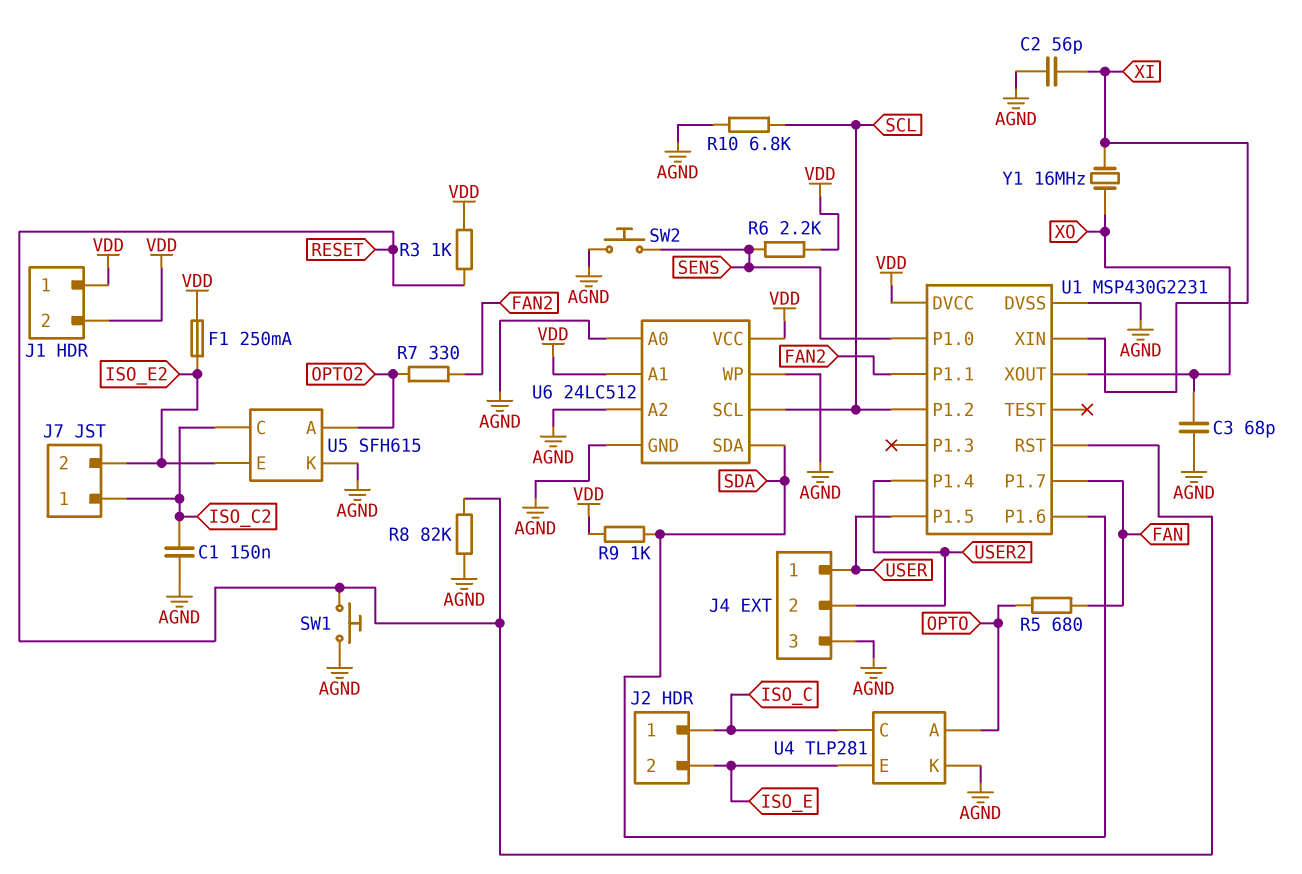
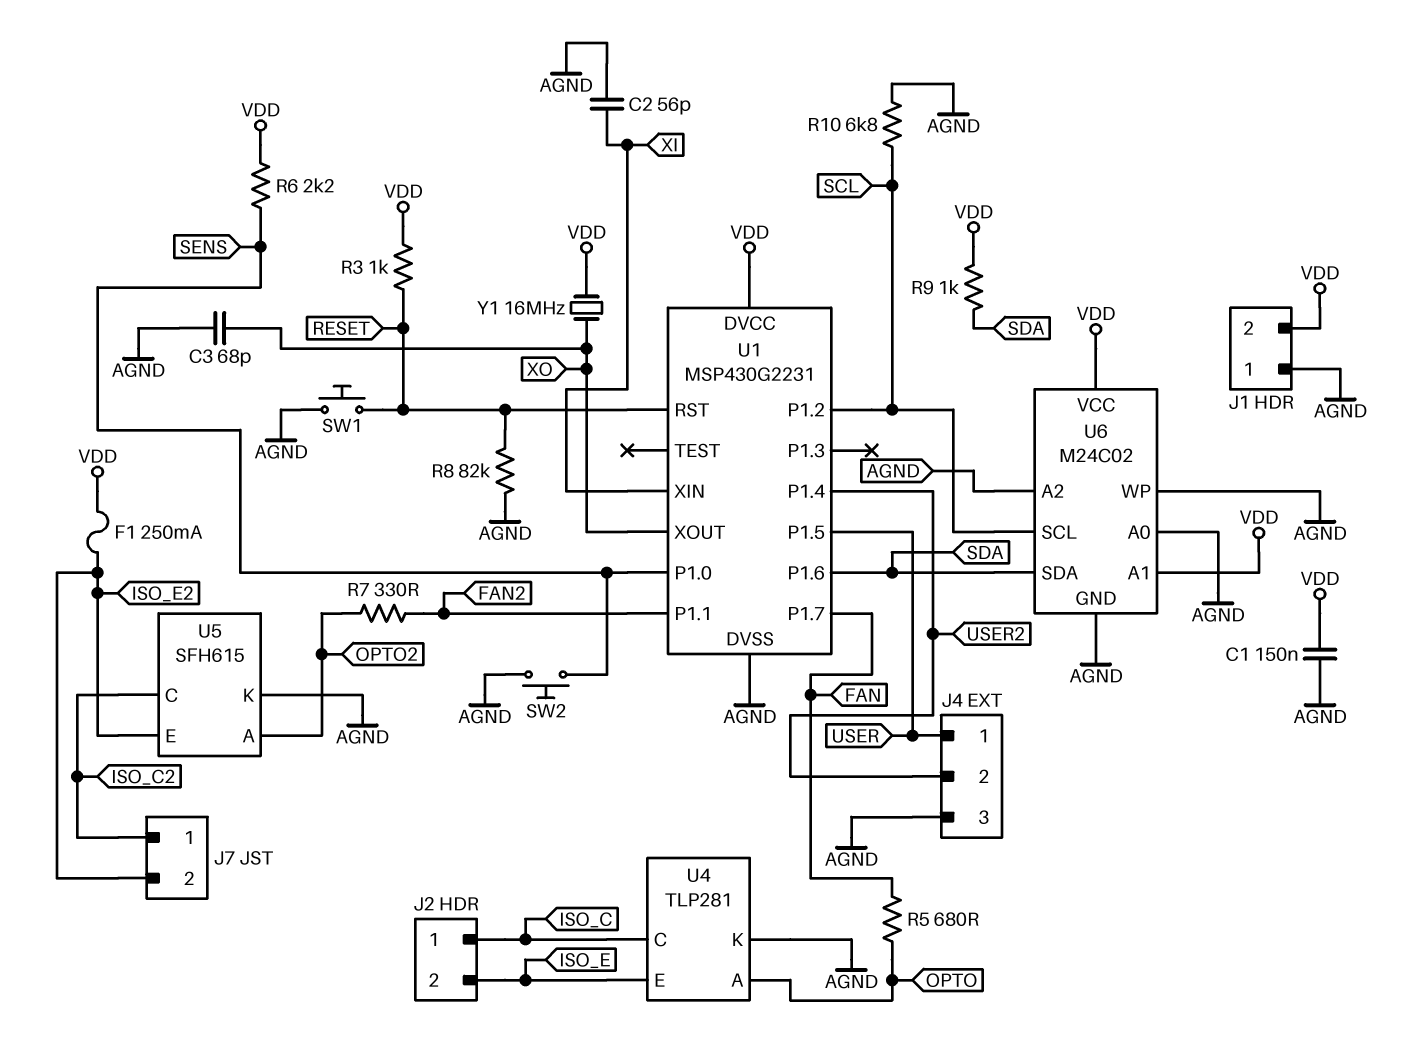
C1: 150nF (AGND, ISO_C2) -> 150nF (AGND, VDD)
J1 pin 1: VDD -> AGND
U6: 24LC512 -> M24C02
Y1: 16MHz (XI, XO) -> 16MHz (VDD, XO)

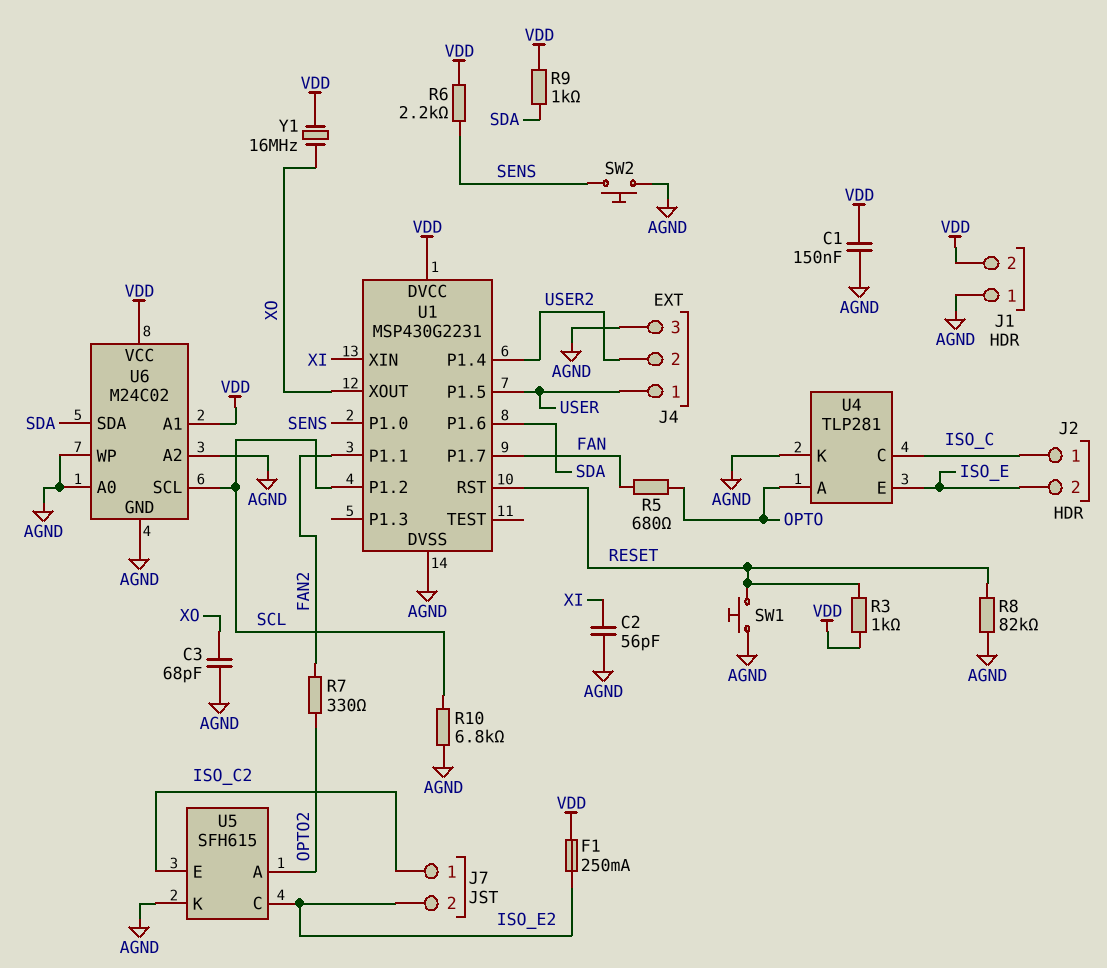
U5 pin C: ISO_C2 -> ISO_E2
U5 pin E: ISO_E2 -> ISO_C2

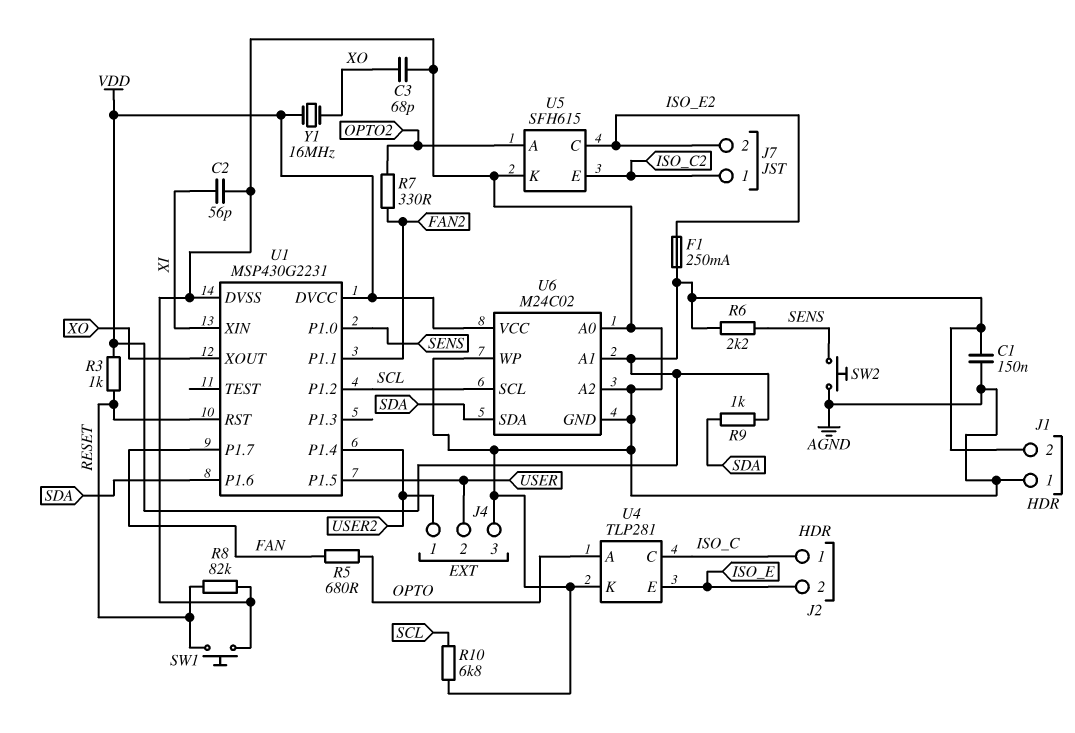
J4 pin 1: USER -> USER2
J4 pin 2: USER2 -> USER

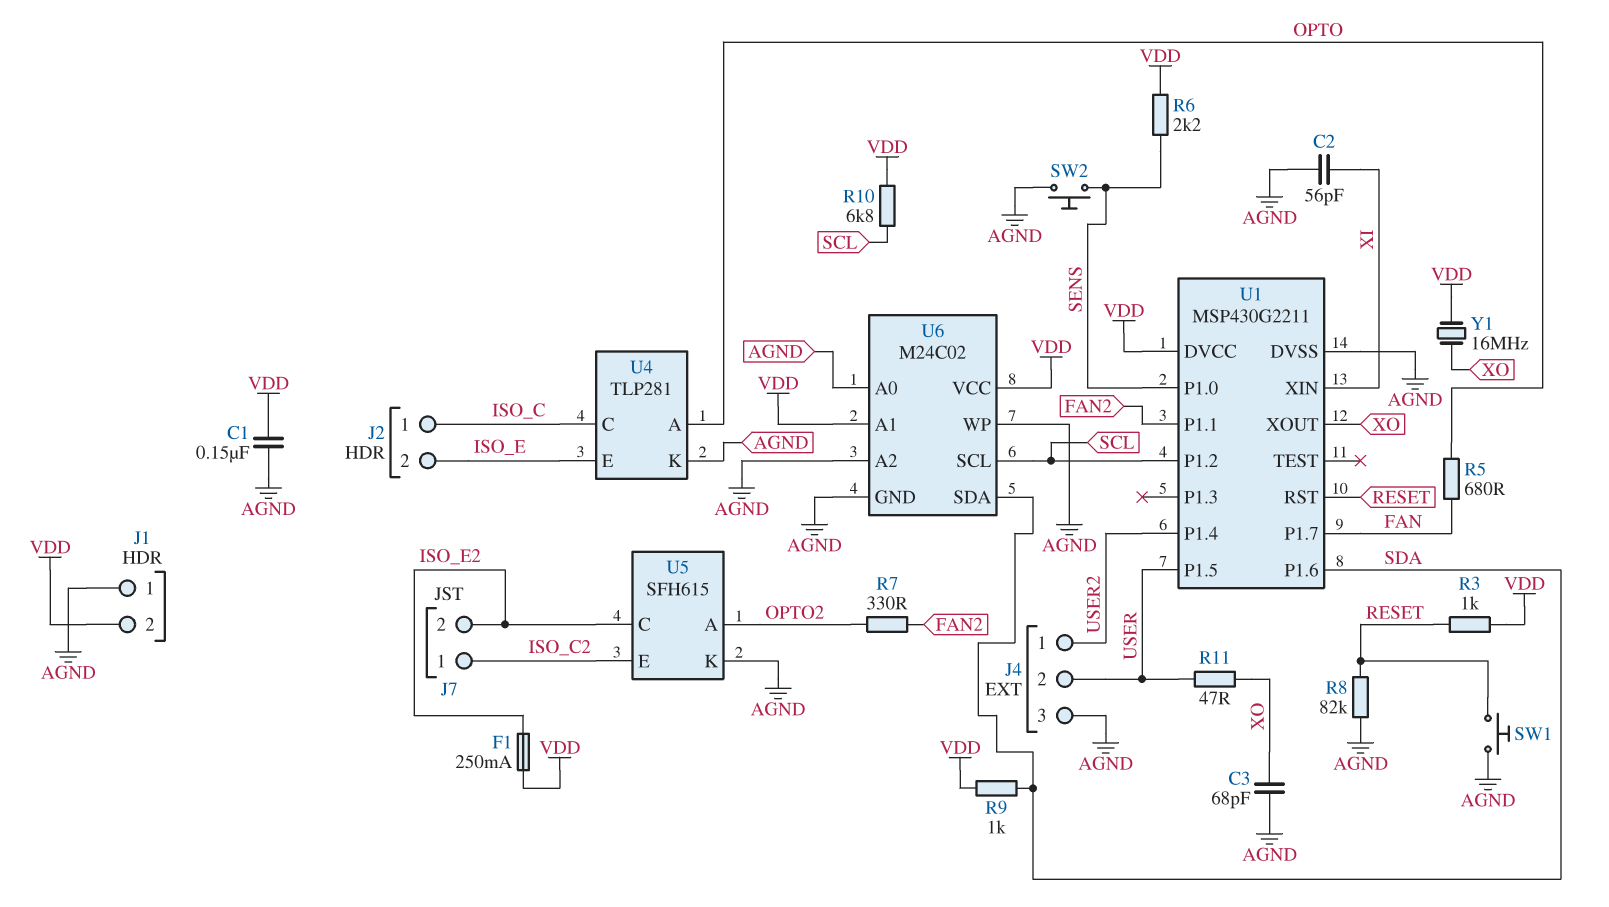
R10: 6.8k (AGND, SCL) -> 6.8k (SCL, VDD)
R11: none -> 47 (USER, XO)
U1: MSP430G2231 -> MSP430G2211

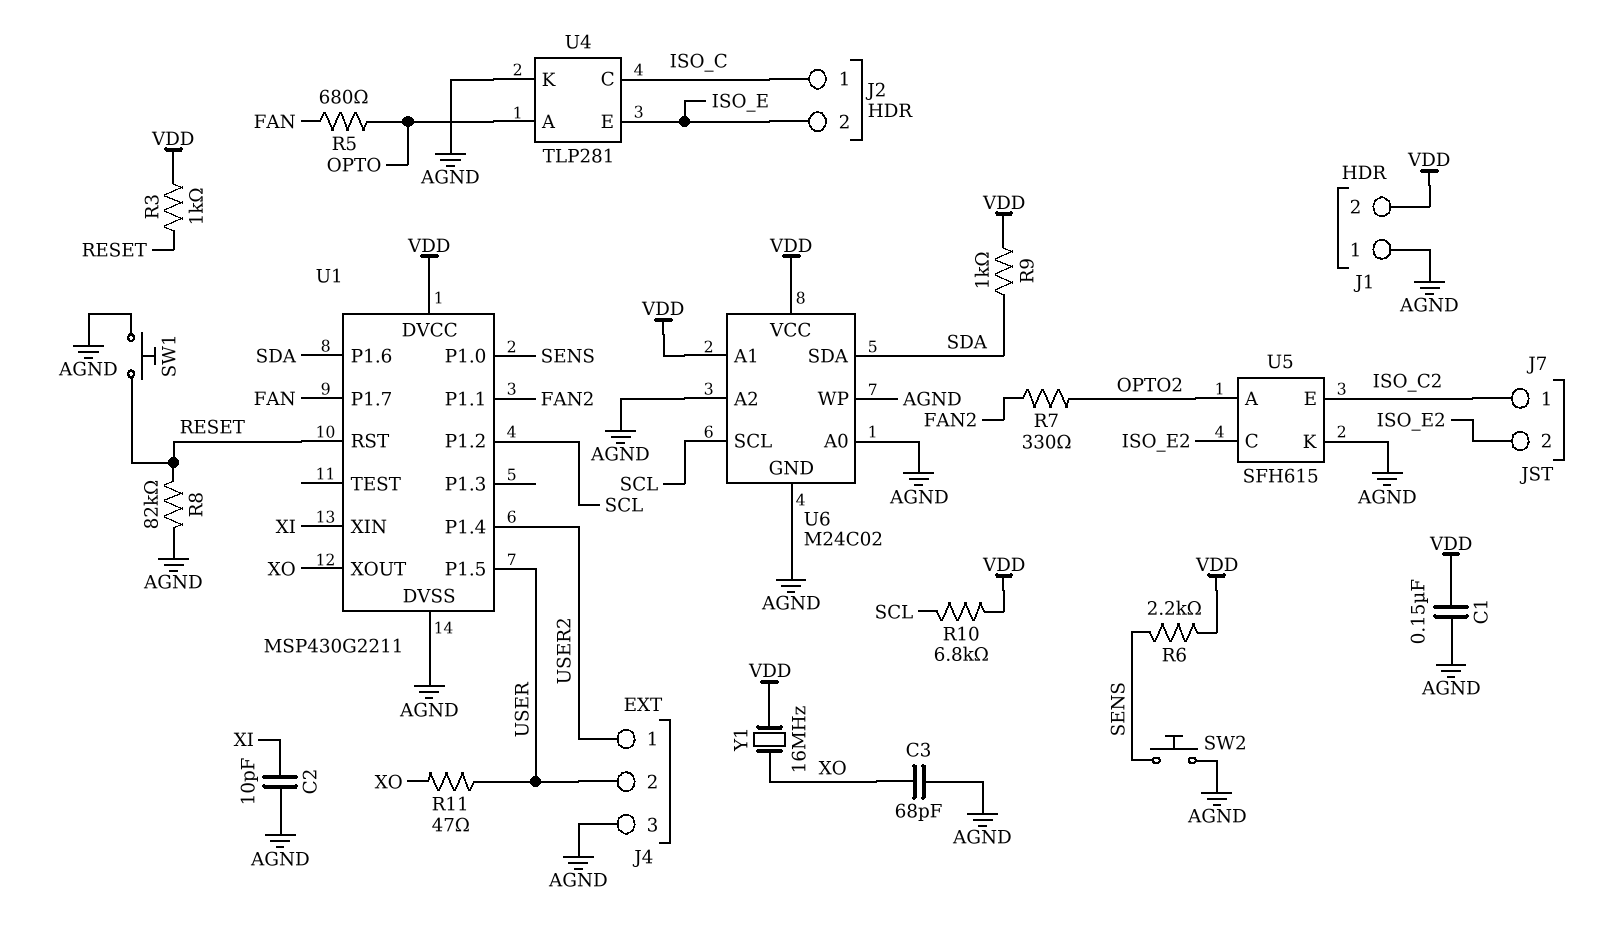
C2: 56pF (AGND, XI) -> 10pF (AGND, XI)
F1: 250mA (ISO_E2, VDD) -> none

